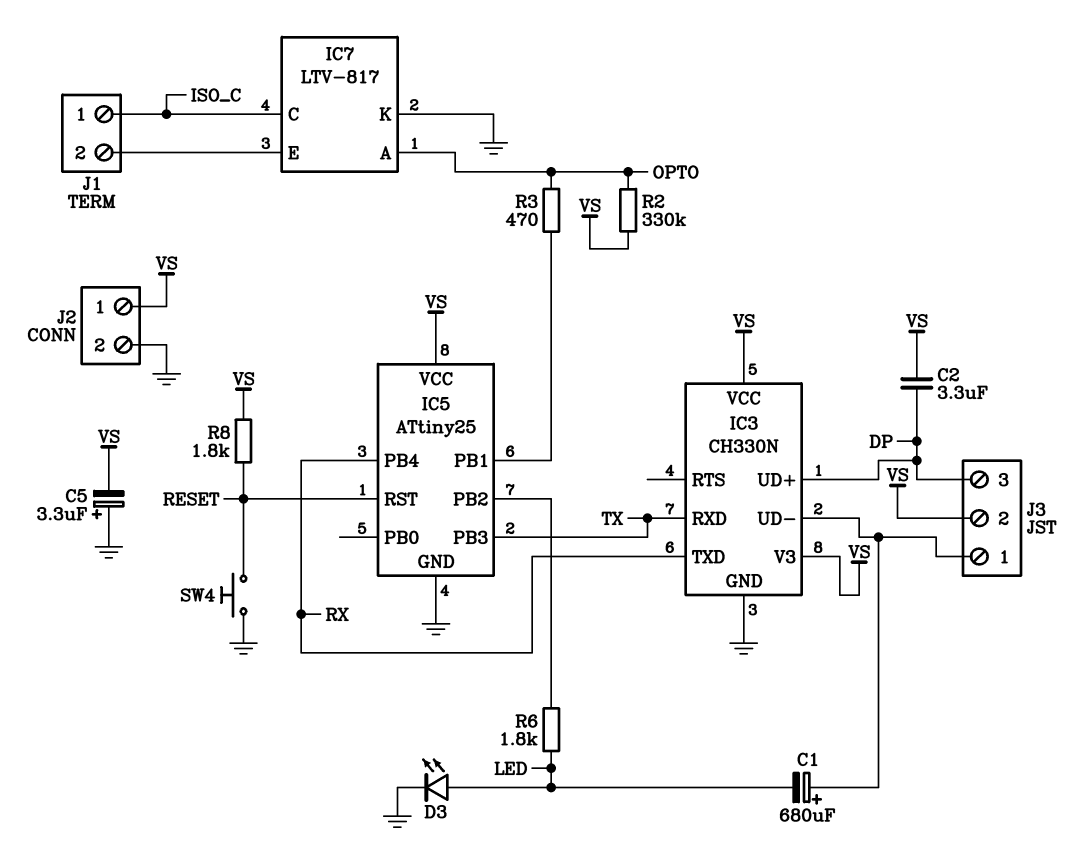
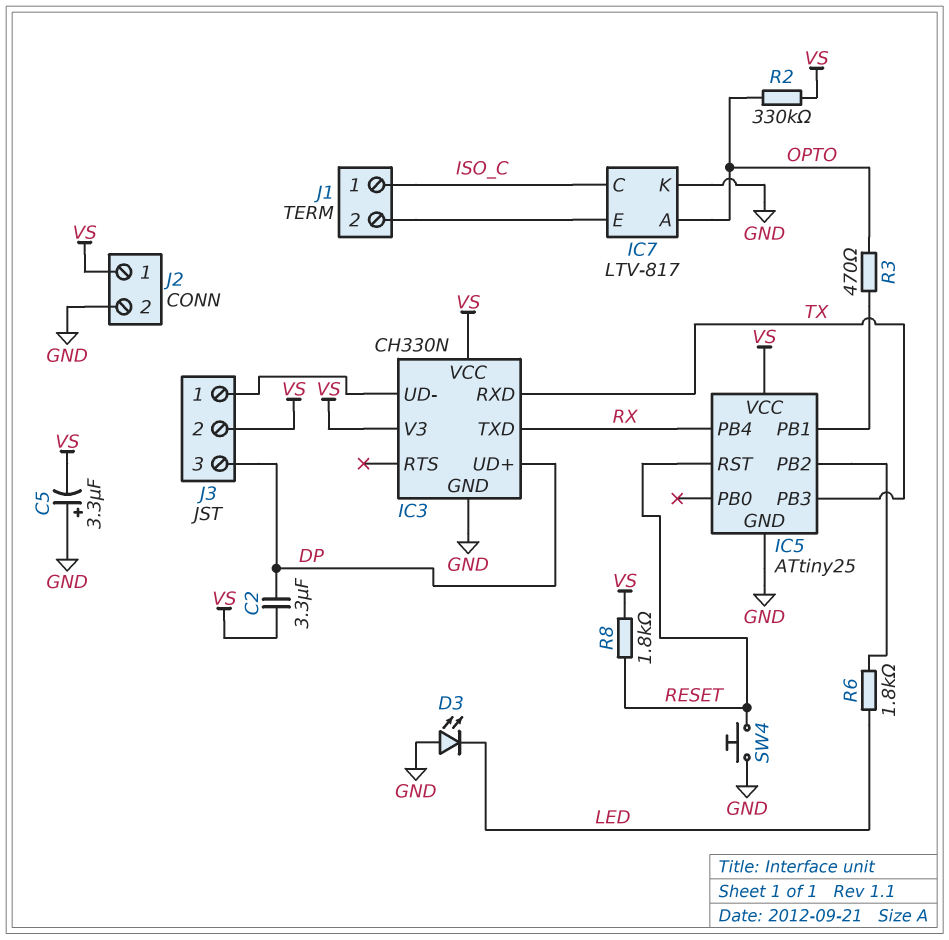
C1: 680uF (plus IC3/UD-, minus LED) -> none
D3: LED (A LED, K GND) -> LED (A GND, K LED)

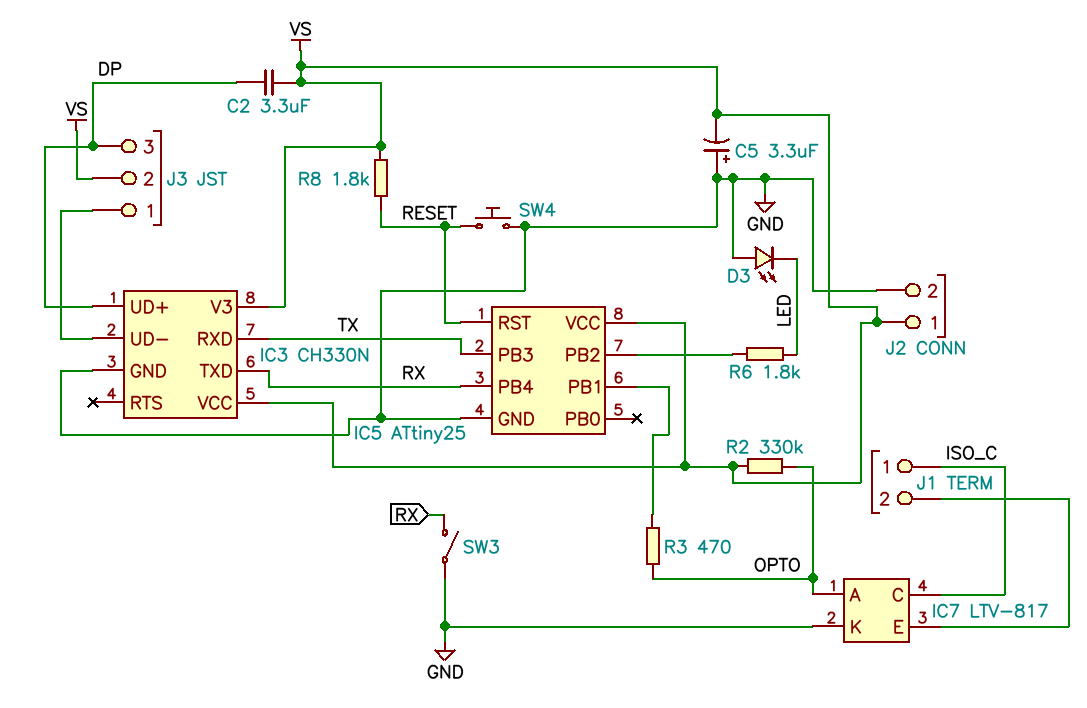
SW3: none -> switch (GND, RX)

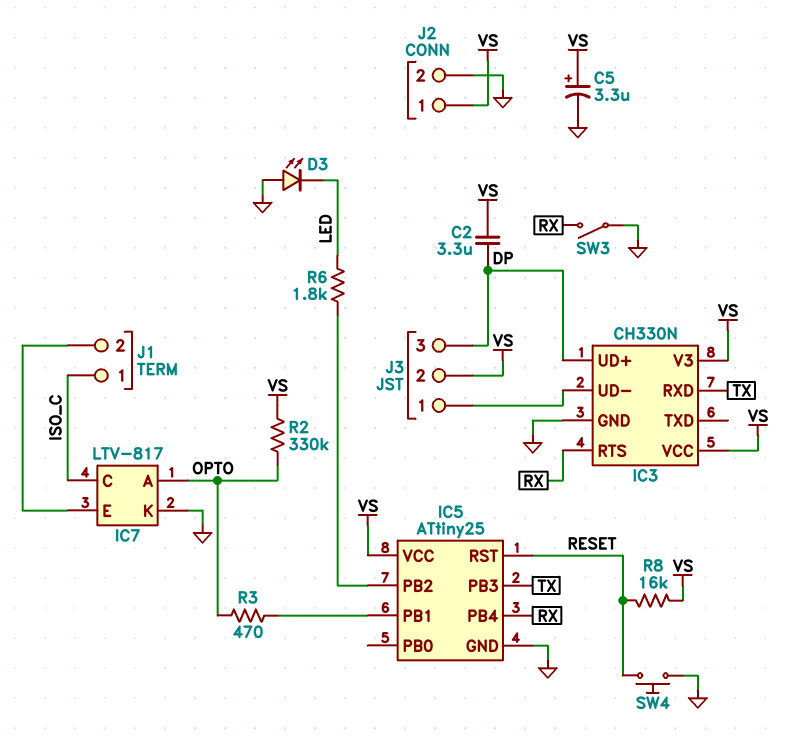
C5: 3.3uF (plus GND, minus VS) -> 3.3uF (plus VS, minus GND)
IC3 pin RTS: none -> RX
IC3 pin TXD: RX -> none
R8: 1.8k (RESET, VS) -> 16k (RESET, VS)

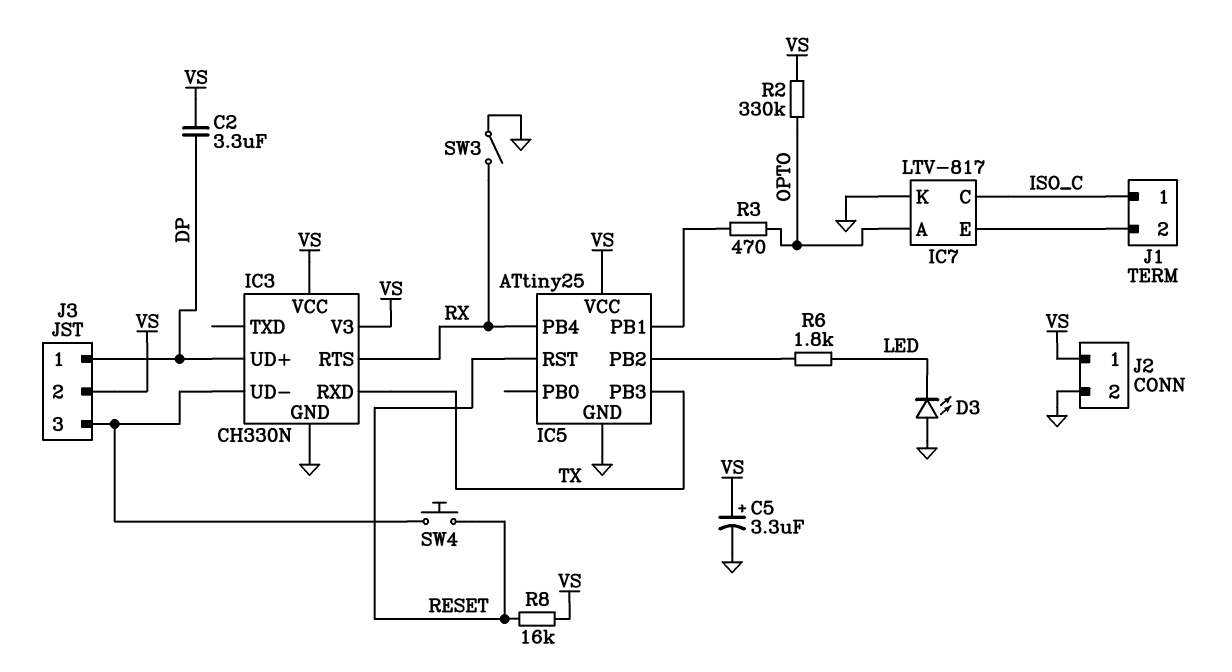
J3 pin 1: IC3/UD- -> DP
J3 pin 3: DP -> IC3/UD-
SW4: button (GND, RESET) -> button (IC3/UD-, RESET)

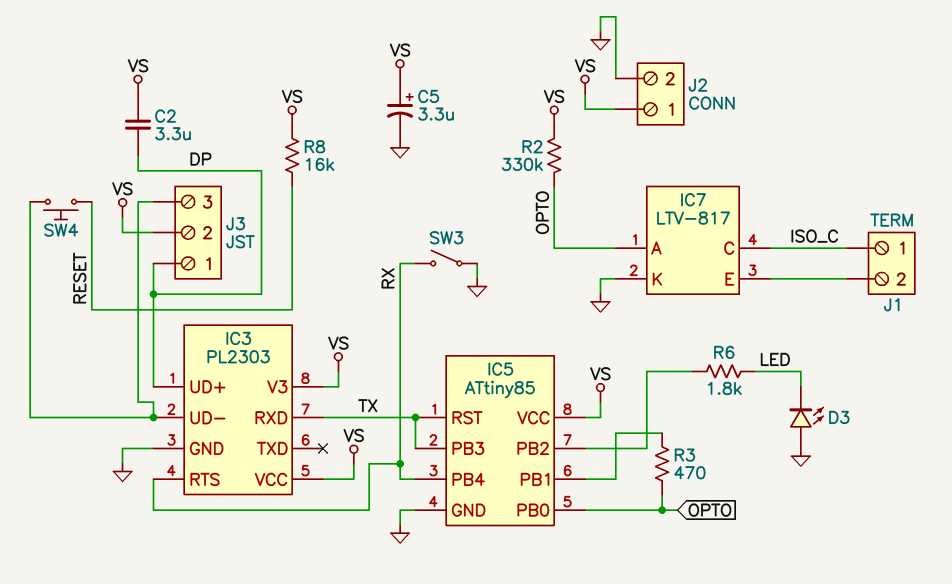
IC3: CH330N -> PL2303
IC5: ATtiny25 -> ATtiny85
IC5 pin PB0: none -> OPTO
IC5 pin RST: RESET -> TX

